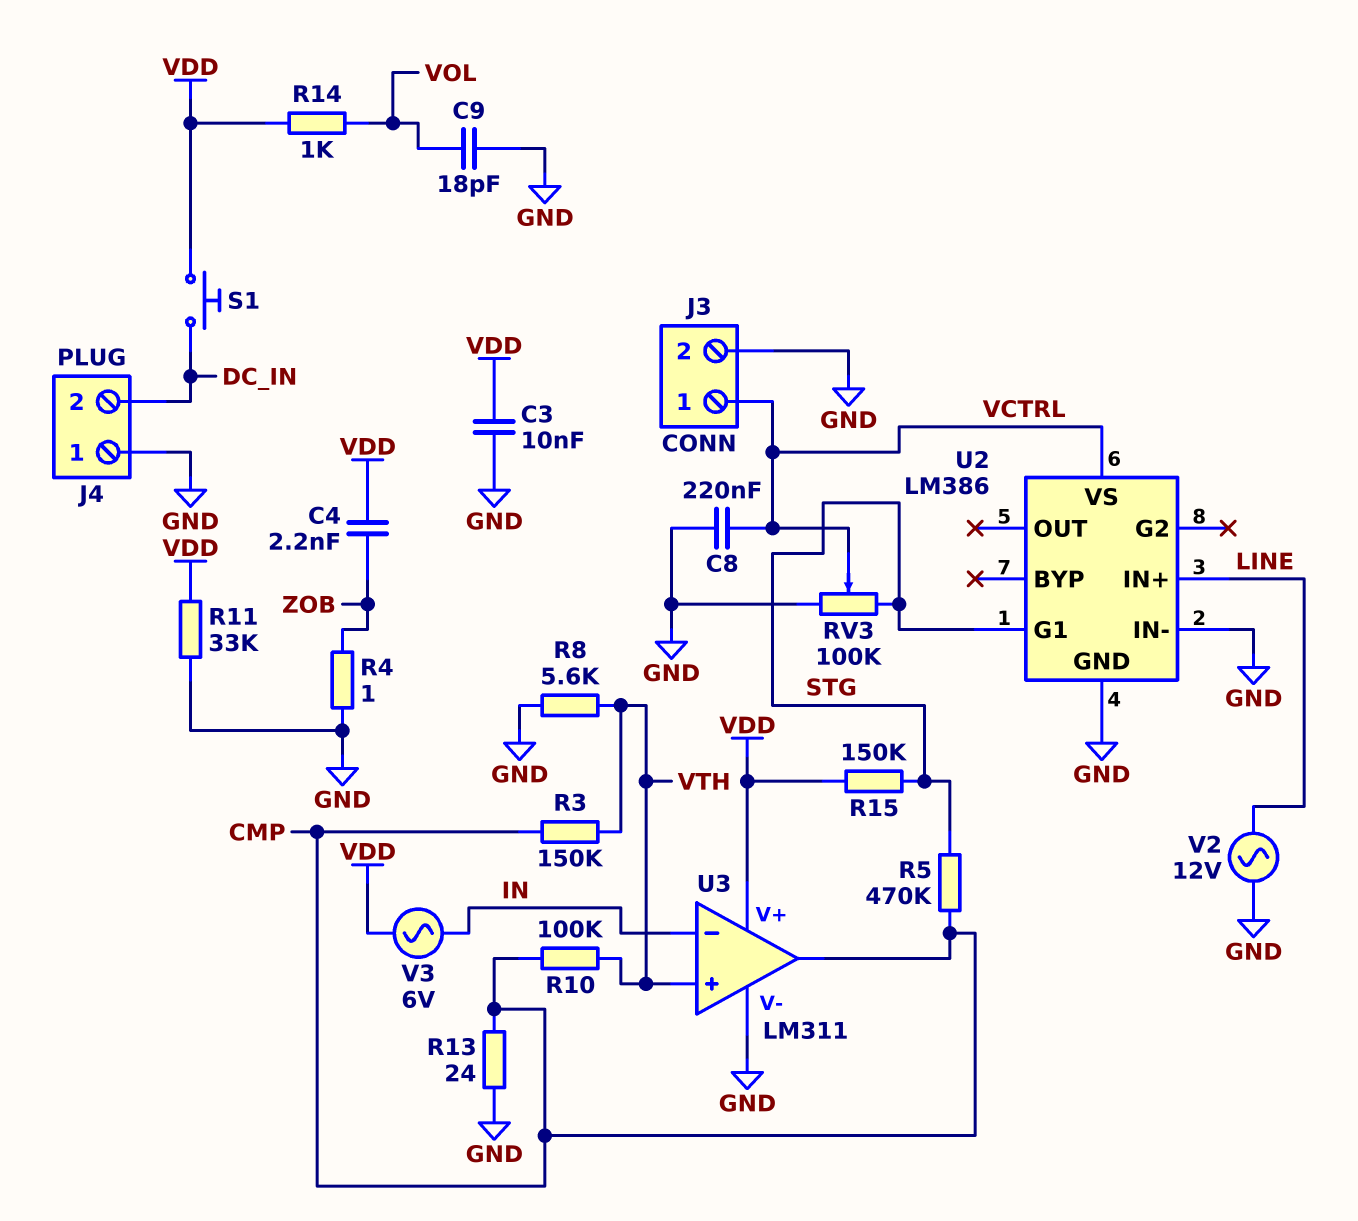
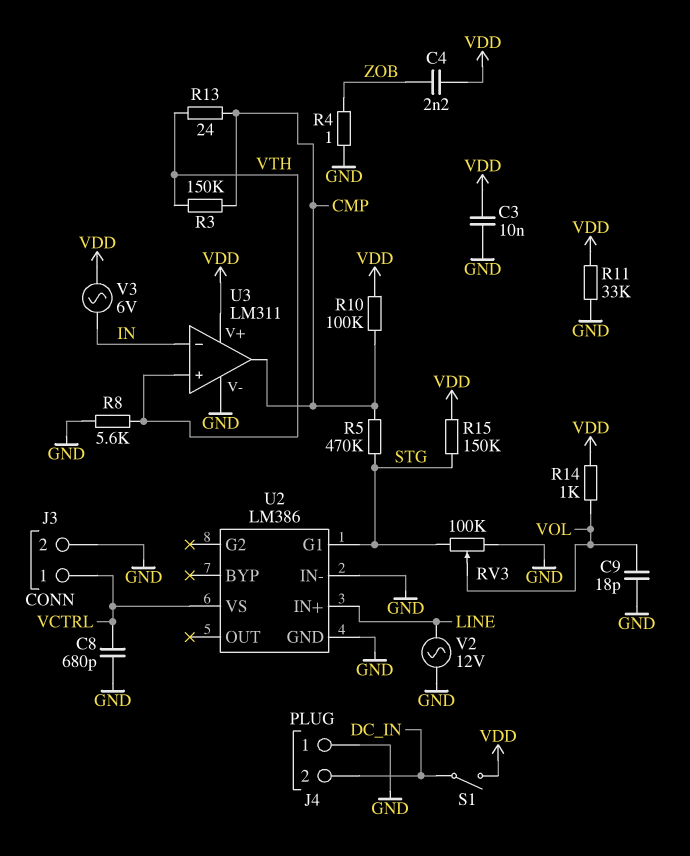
C8: 220nF (GND, VCTRL) -> 680pF (GND, VCTRL)
R10: 100k (CMP, VTH) -> 100k (CMP, VDD)
R13: 24 (CMP, GND) -> 24 (CMP, VTH)
RV3: 100k (GND, STG, wiper VCTRL) -> 100k (GND, STG, wiper VOL)
S1: button (DC_IN, VDD) -> switch (DC_IN, VDD)

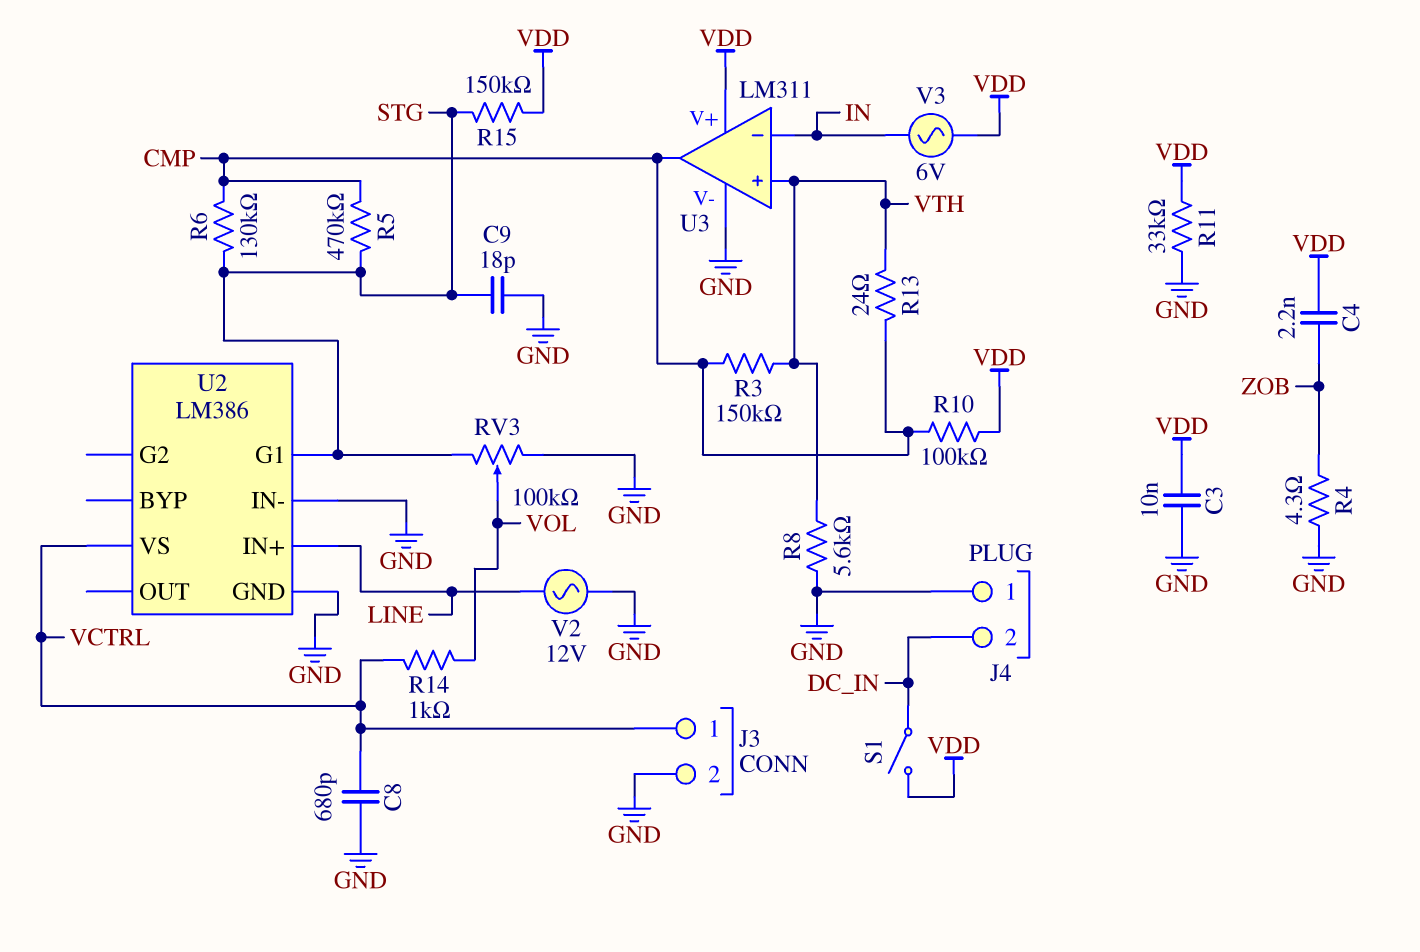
C9: 18pF (GND, VOL) -> 18pF (GND, STG)
R4: 1 (GND, ZOB) -> 4.3 (GND, ZOB)
R6: none -> 130k (CMP, STG)
R14: 1k (VDD, VOL) -> 1k (VCTRL, VOL)

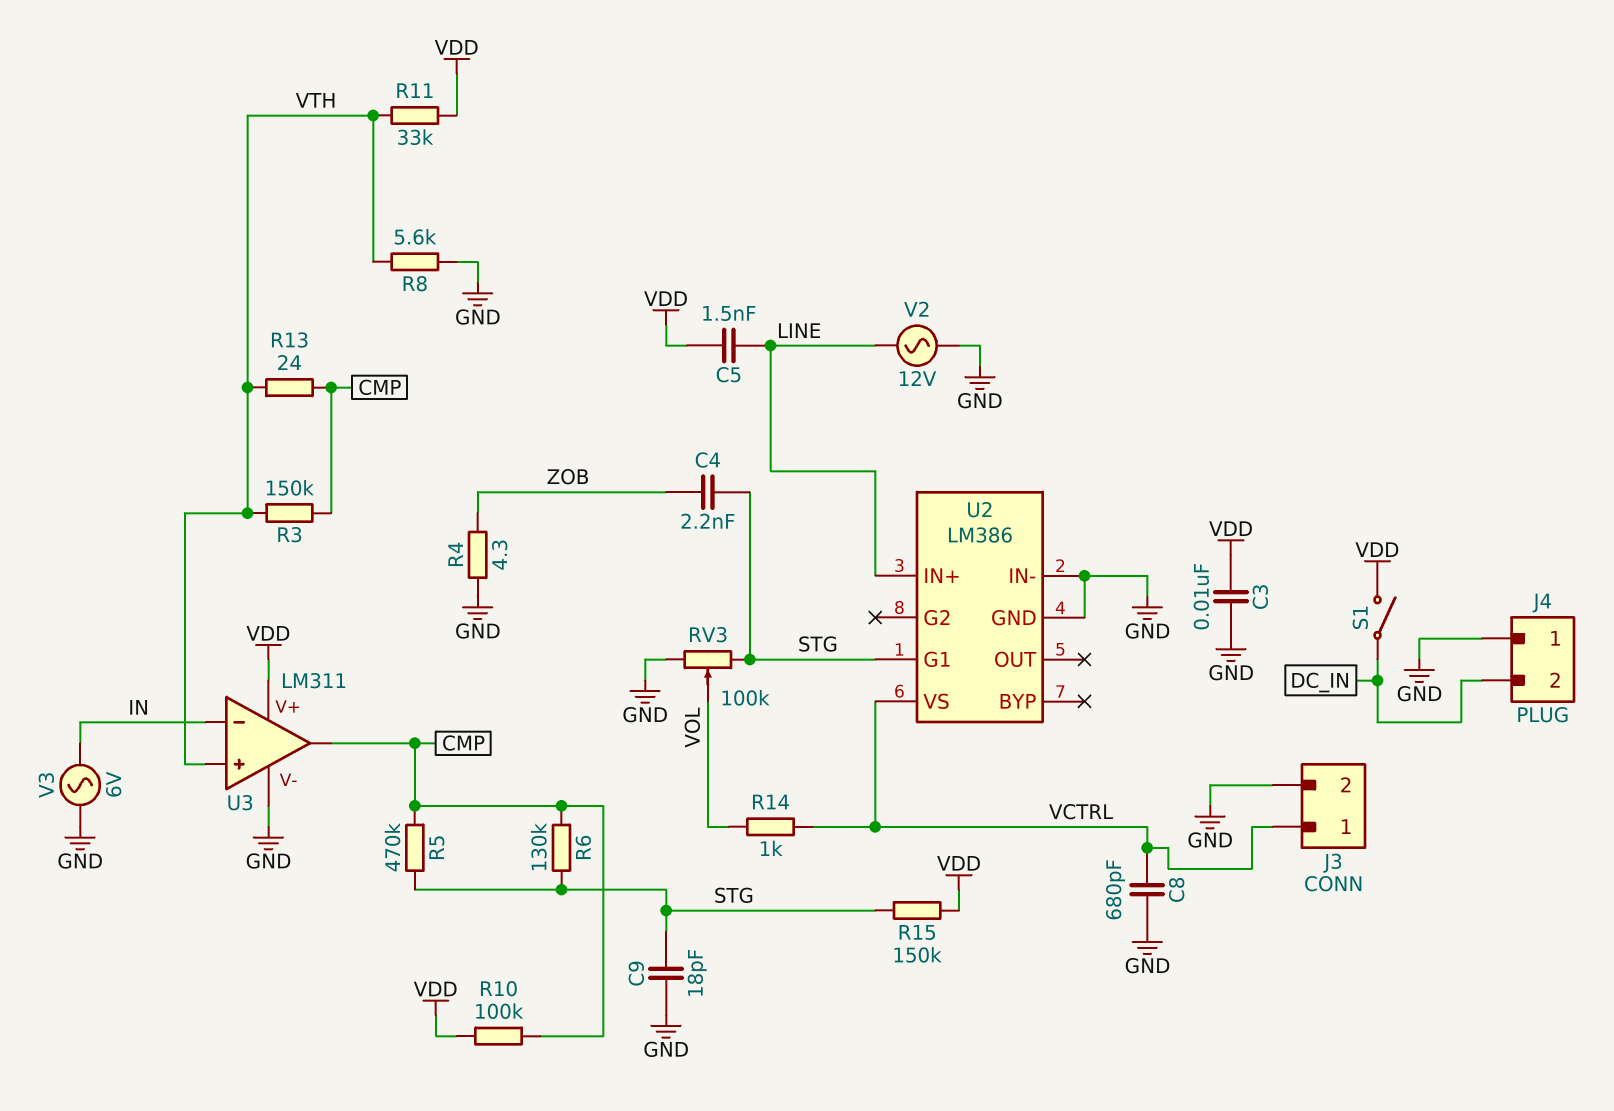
C4: 2.2nF (VDD, ZOB) -> 2.2nF (STG, ZOB)
C5: none -> 1.5nF (LINE, VDD)
R11: 33k (GND, VDD) -> 33k (VDD, VTH)
V3: AC 6V (IN, VDD) -> AC 6V (GND, IN)

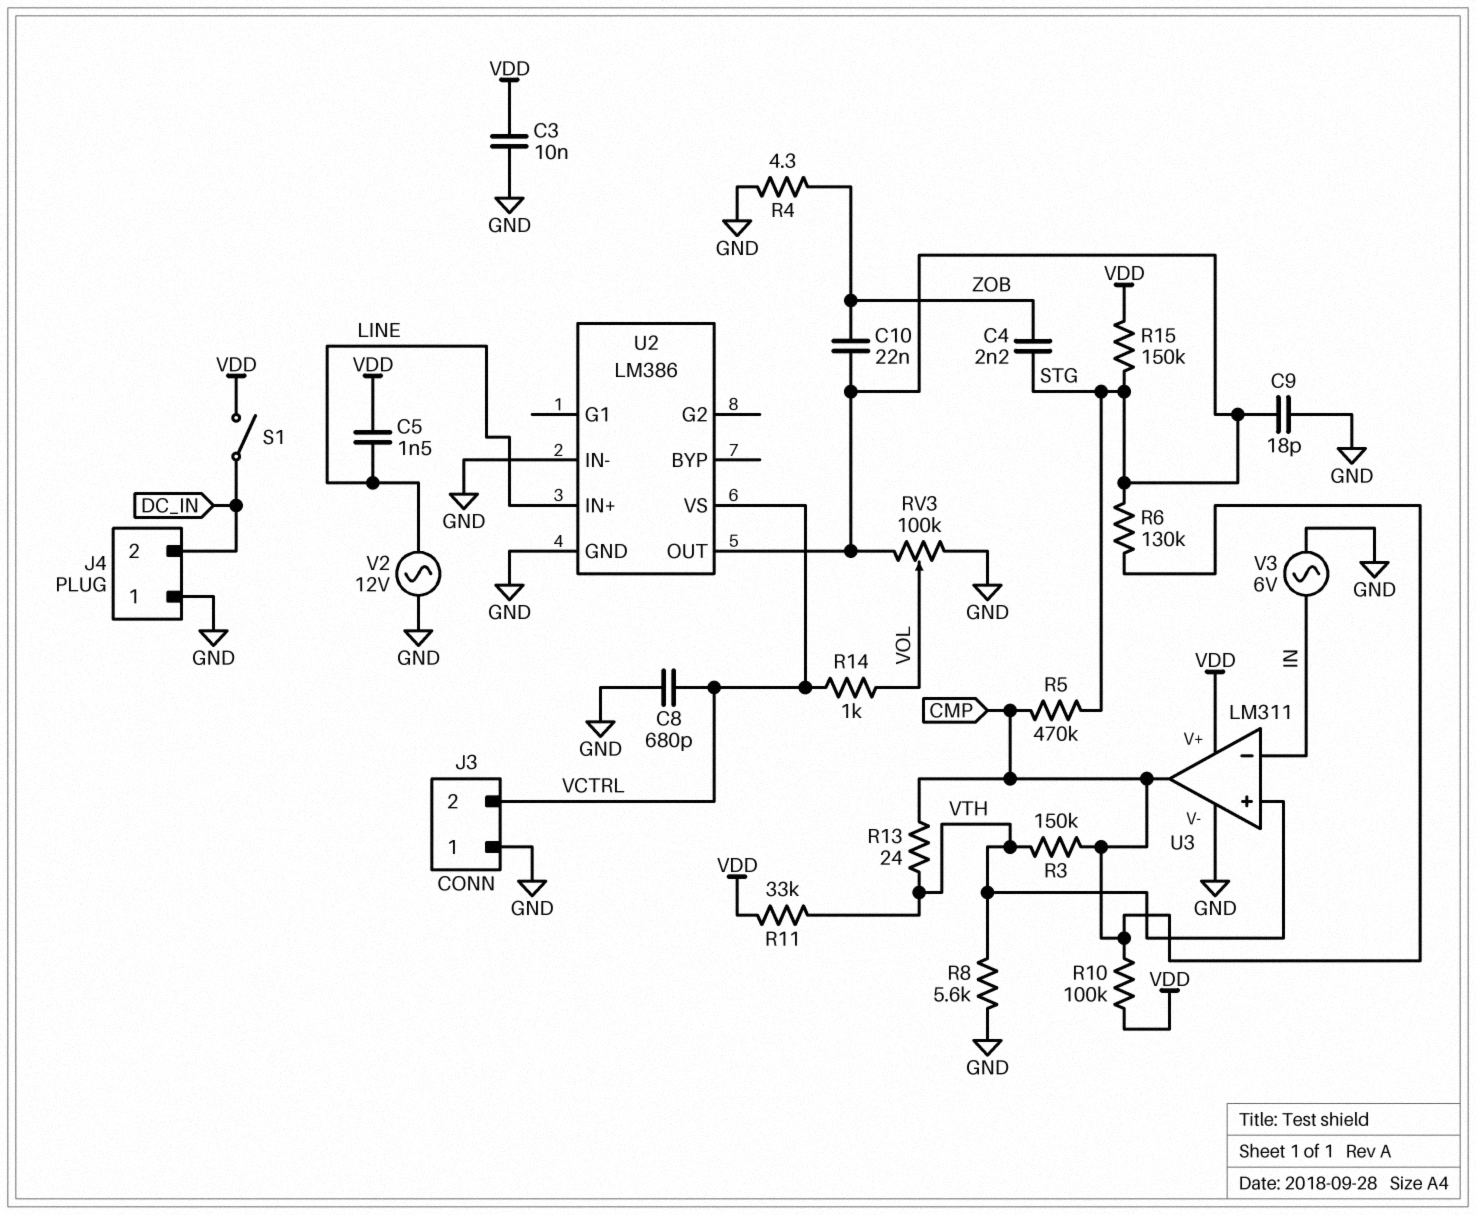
C10: none -> 22nF (STG, ZOB)
J3 pin 1: VCTRL -> GND
J3 pin 2: GND -> VCTRL
U2 pin G1: STG -> none
U2 pin OUT: none -> STG

